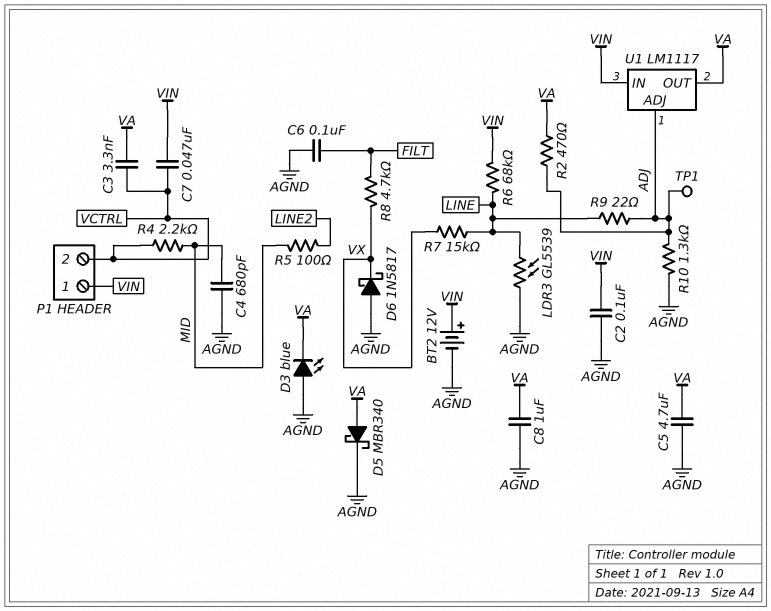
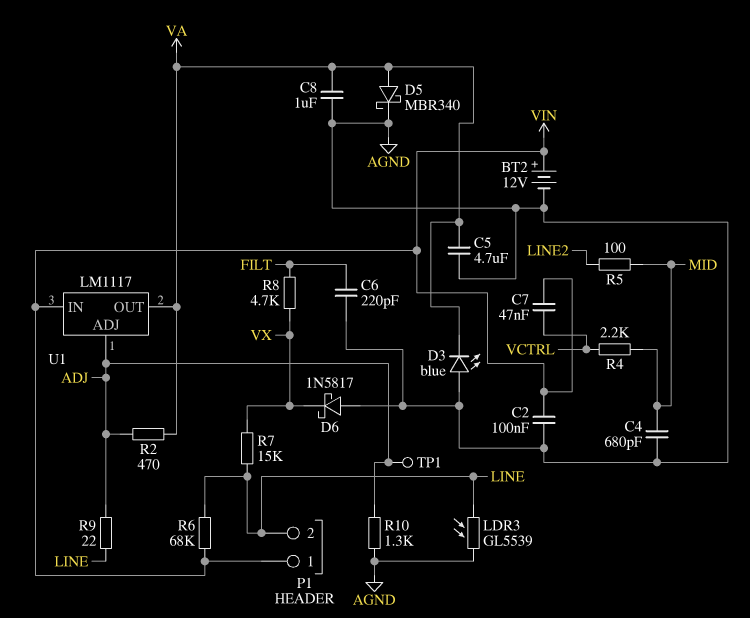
C3: 3.3nF (VA, VCTRL) -> none
C6: 100nF (AGND, FILT) -> 220pF (AGND, FILT)
P1 pin 2: VCTRL -> LINE

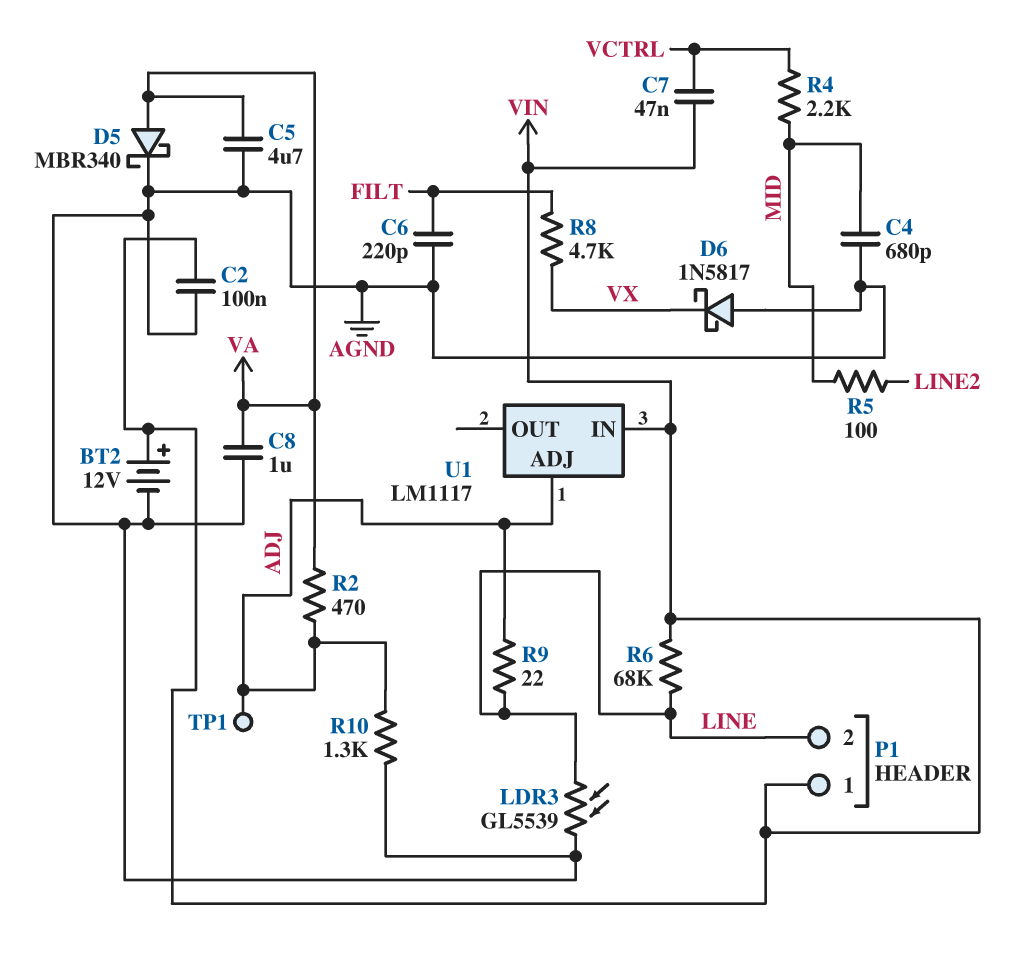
D3: LED blue (A AGND, K VA) -> none
R7: 15k (LINE, VX) -> none
U1 pin OUT: VA -> none

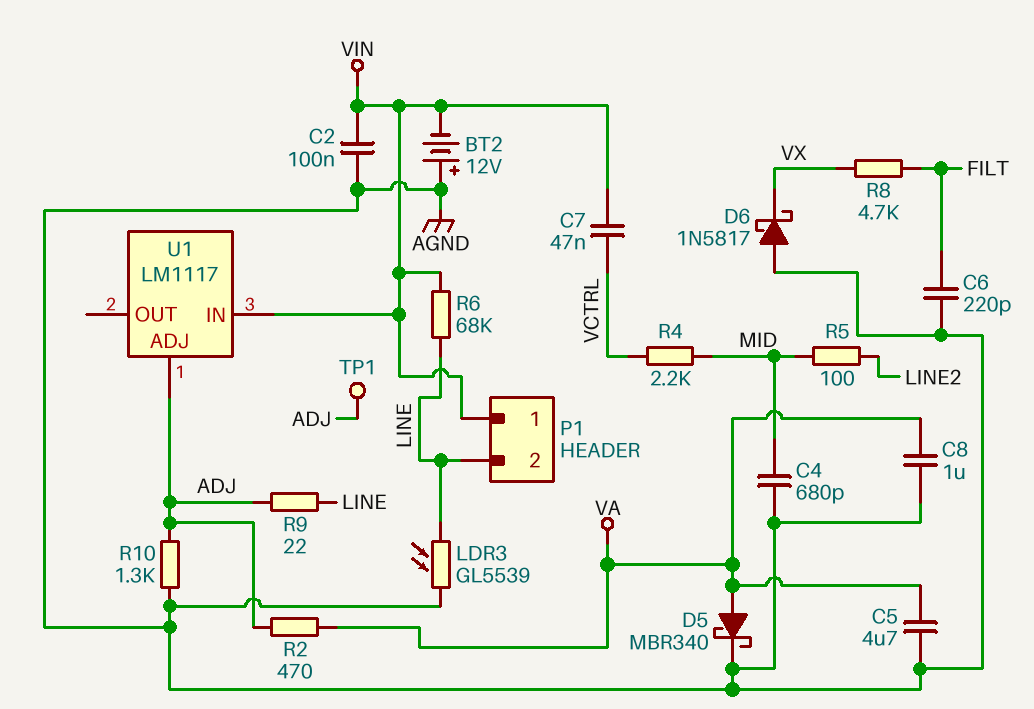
BT2: 12V (plus VIN, minus AGND) -> 12V (plus AGND, minus VIN)

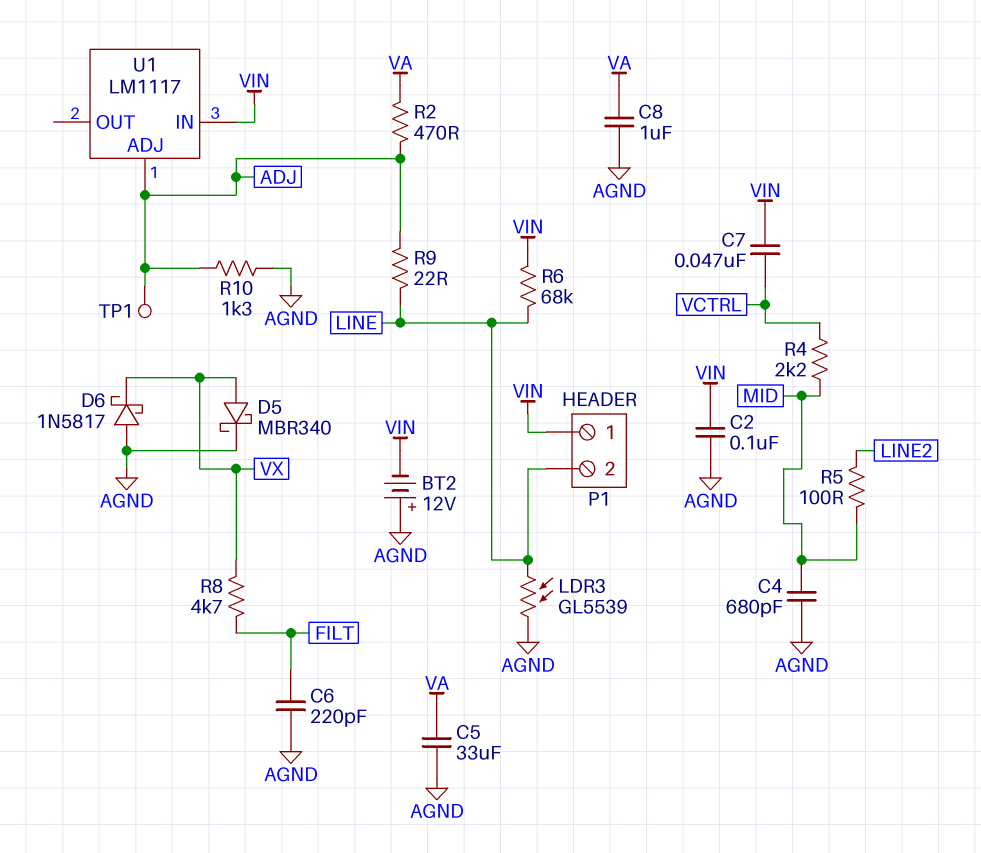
C5: 4.7uF (AGND, VA) -> 33uF (AGND, VA)
D5: schottky MBR340 (A VA, K AGND) -> schottky MBR340 (A VX, K AGND)

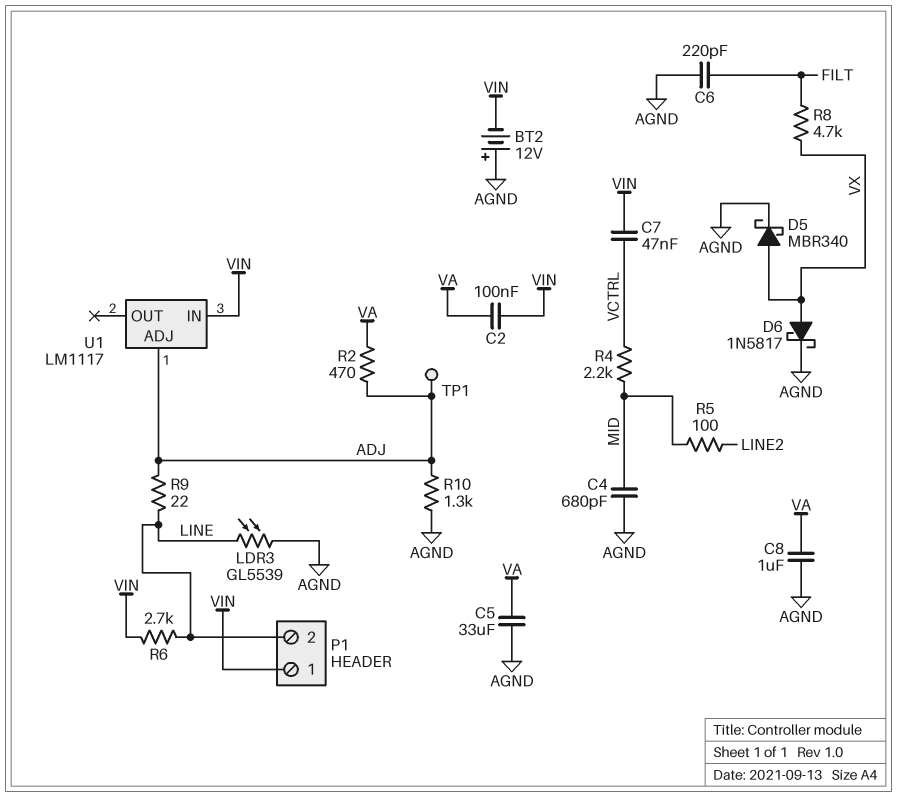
C2: 100nF (AGND, VIN) -> 100nF (VA, VIN)
D6: schottky 1N5817 (A AGND, K VX) -> schottky 1N5817 (A VX, K AGND)
R6: 68k (LINE, VIN) -> 2.7k (LINE, VIN)

